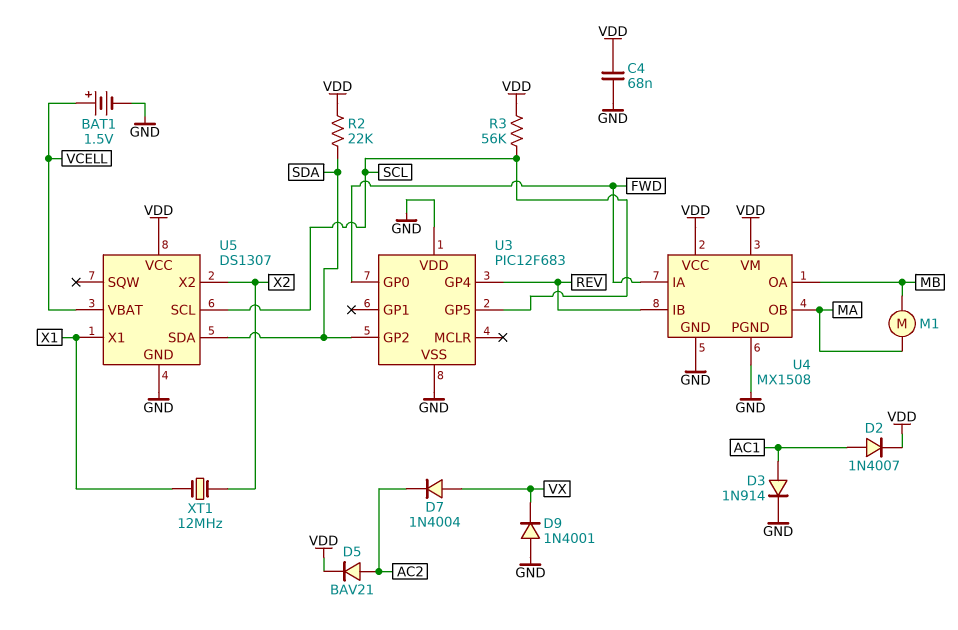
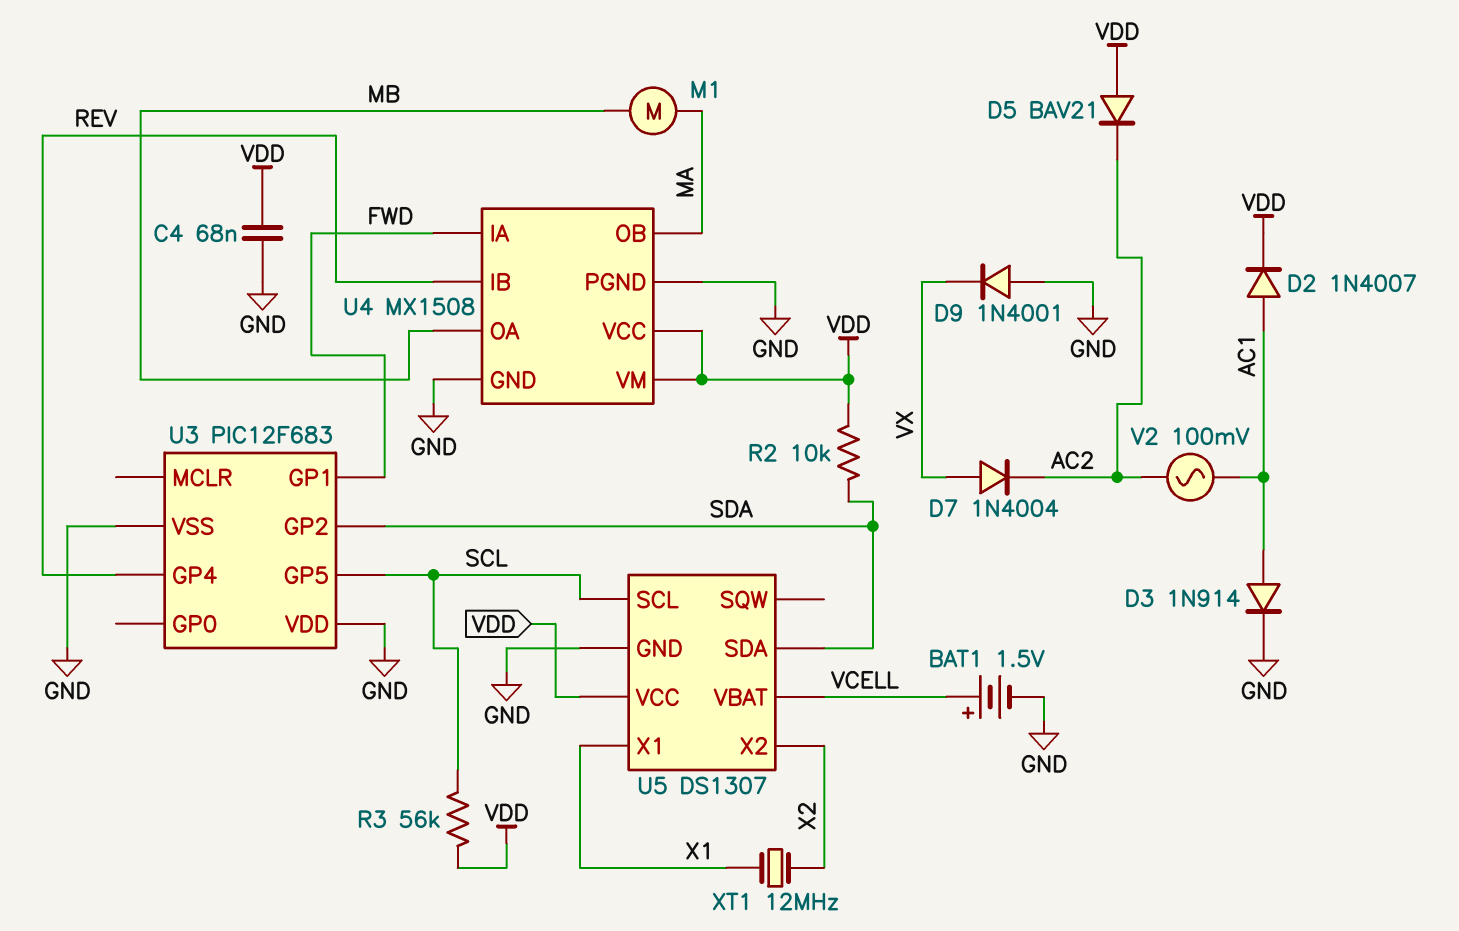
D5: diode BAV21 (A AC2, K VDD) -> diode BAV21 (A VDD, K AC2)
R2: 22k (SDA, VDD) -> 10k (SDA, VDD)
U3 pin GP0: FWD -> none
U3 pin GP1: none -> FWD
V2: none -> AC 100mV (AC1, AC2)

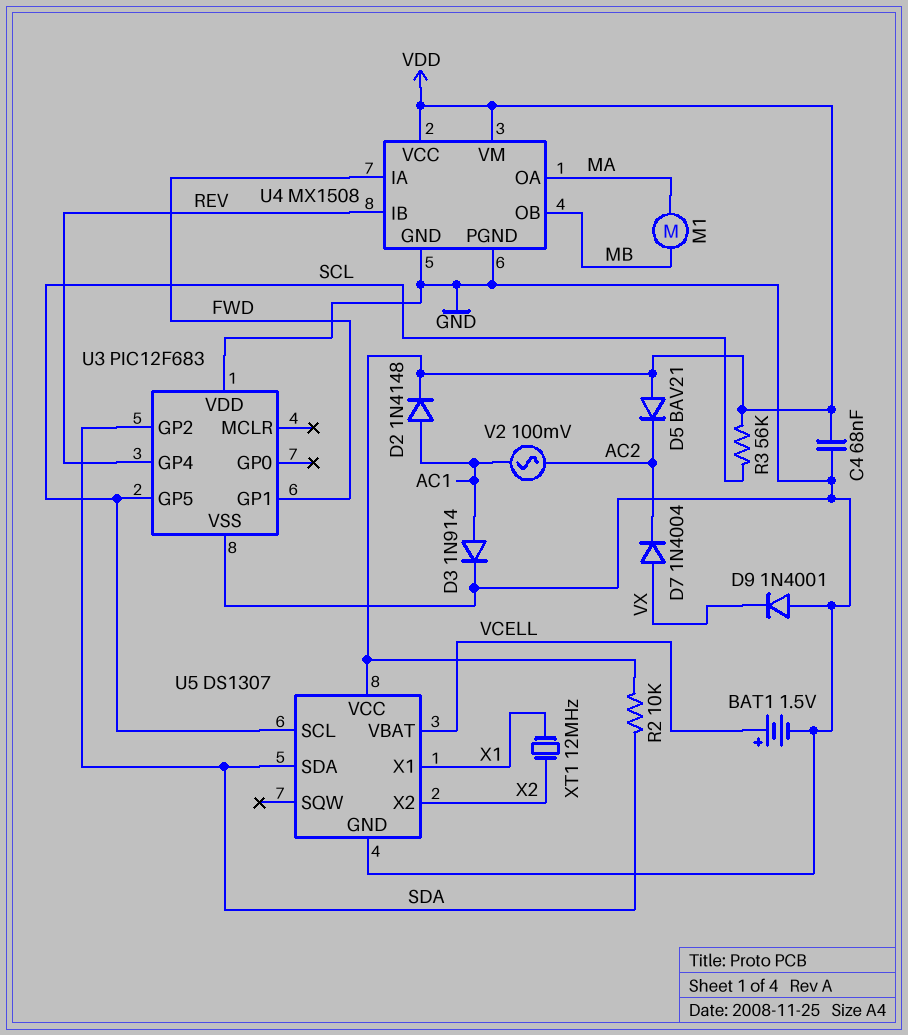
D2: diode 1N4007 (A AC1, K VDD) -> diode 1N4148 (A AC1, K VDD)
U4 pin OA: MB -> MA
U4 pin OB: MA -> MB

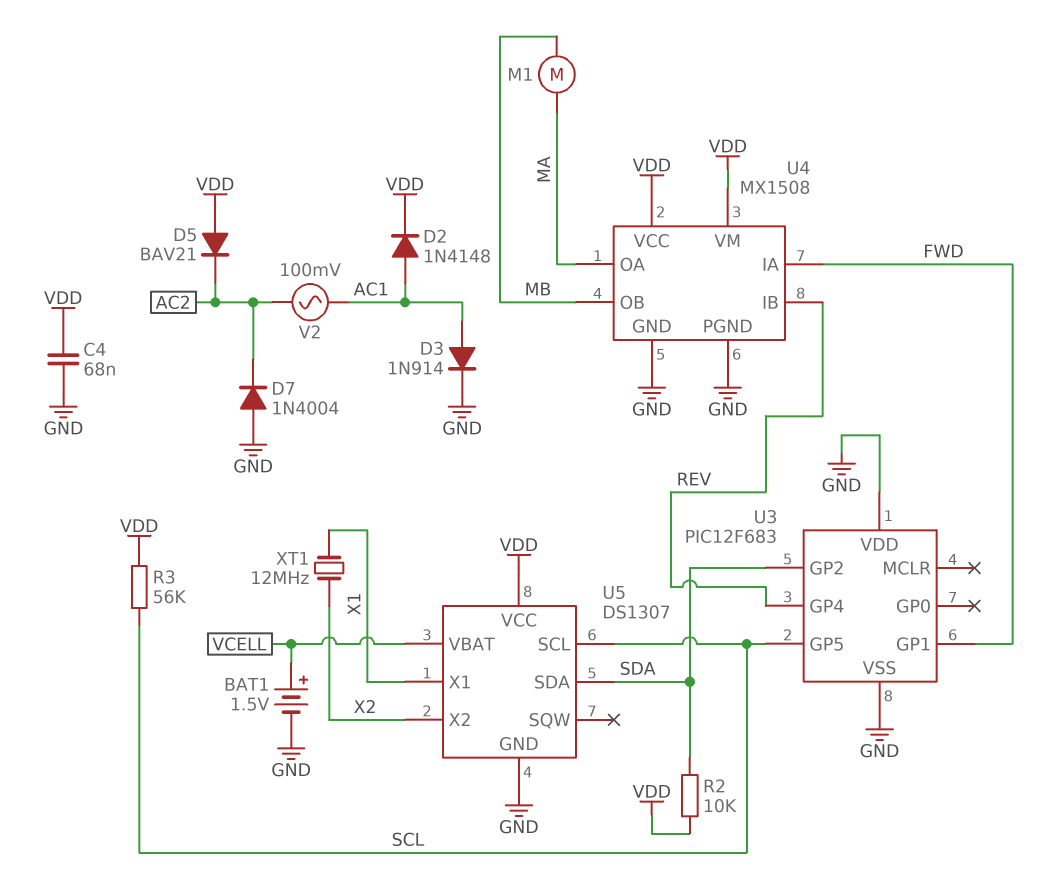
D7: diode 1N4004 (A VX, K AC2) -> diode 1N4004 (A GND, K AC2)
D9: diode 1N4001 (A GND, K VX) -> none

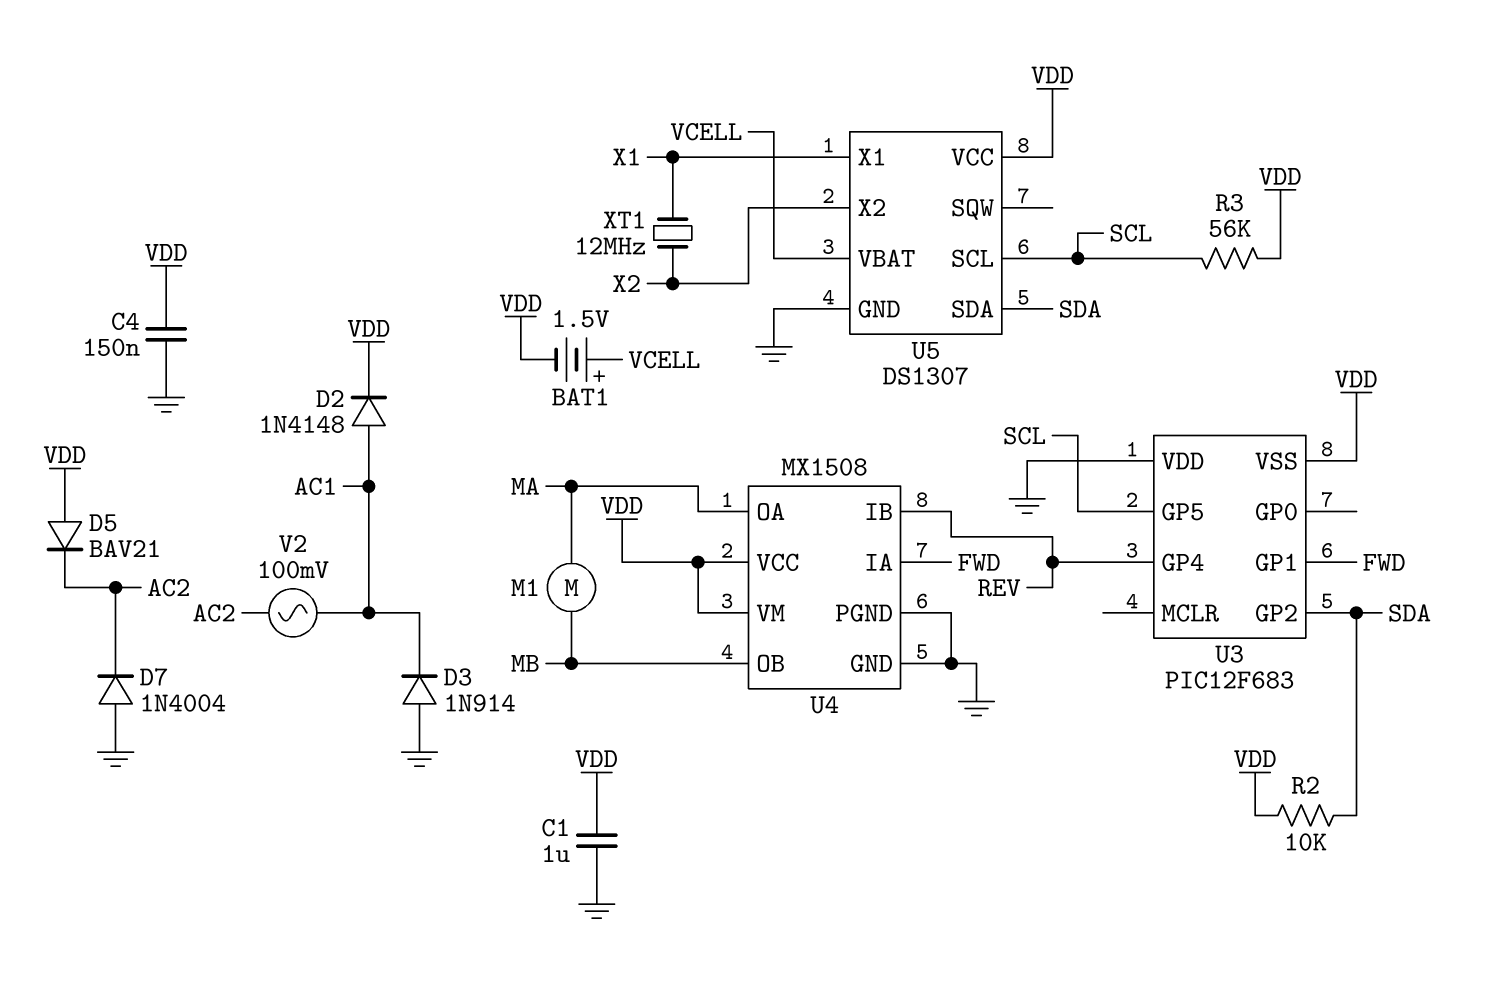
BAT1: 1.5V (plus VCELL, minus GND) -> 1.5V (plus VCELL, minus VDD)
C1: none -> 1uF (GND, VDD)
C4: 68nF (GND, VDD) -> 150nF (GND, VDD)
D3: diode 1N914 (A AC1, K GND) -> diode 1N914 (A GND, K AC1)
U3 pin VSS: GND -> VDD

